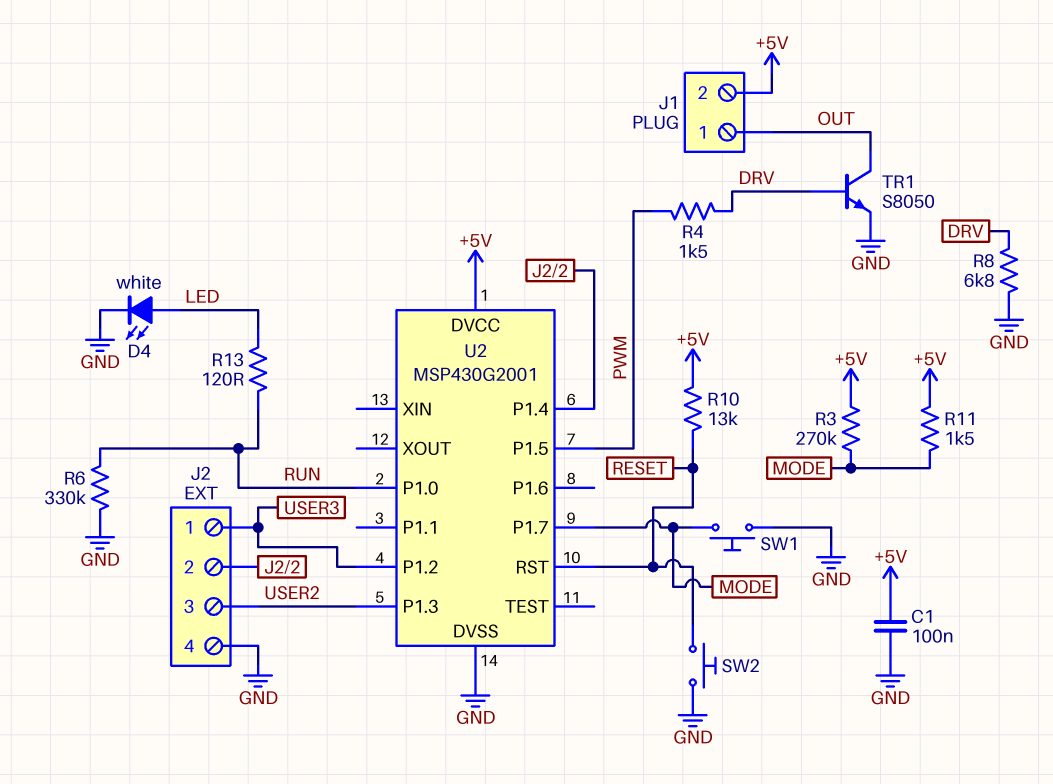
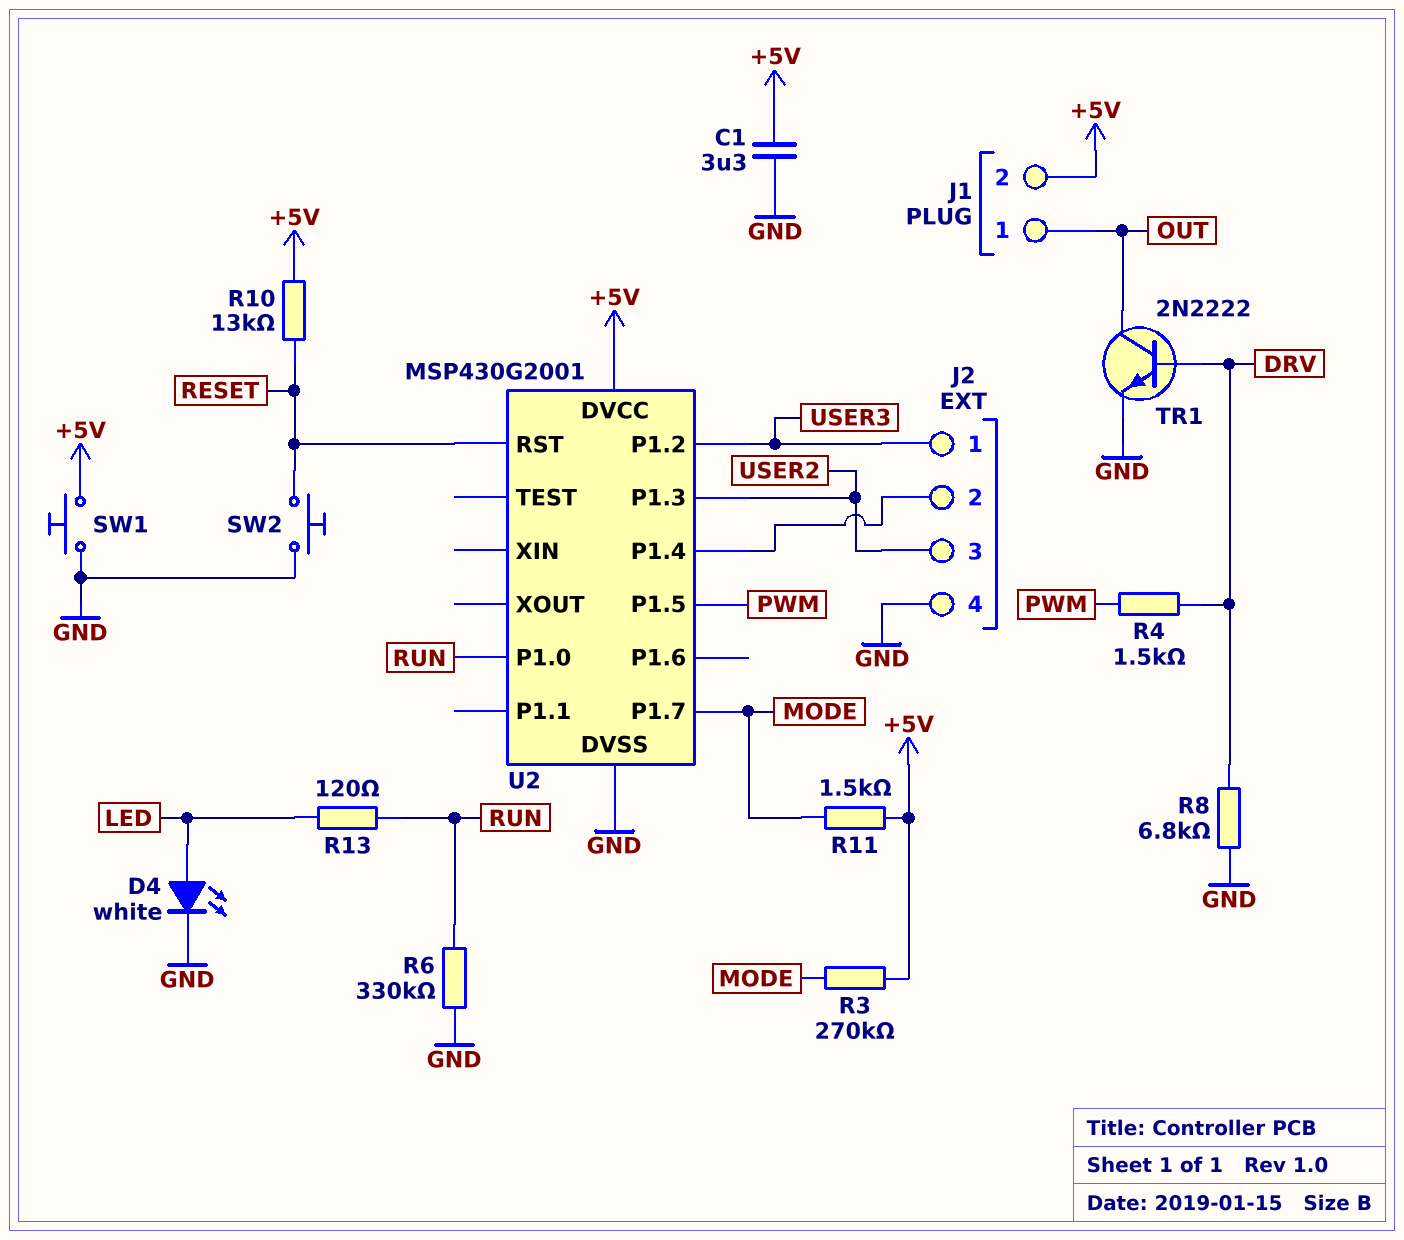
C1: 100nF (+5V, GND) -> 3.3uF (+5V, GND)
SW1: button (GND, MODE) -> button (+5V, GND)
TR1: NPN S8050 (B DRV, C OUT, E GND) -> NPN 2N2222 (B DRV, C OUT, E GND)

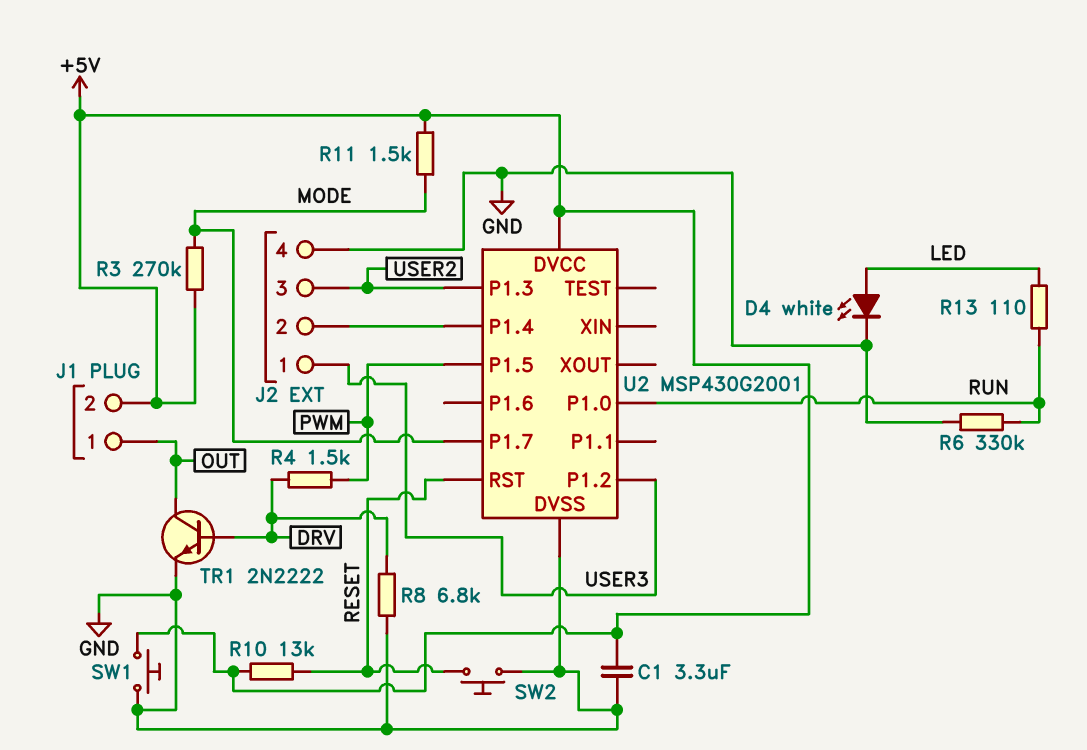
R13: 120 (LED, RUN) -> 110 (LED, RUN)

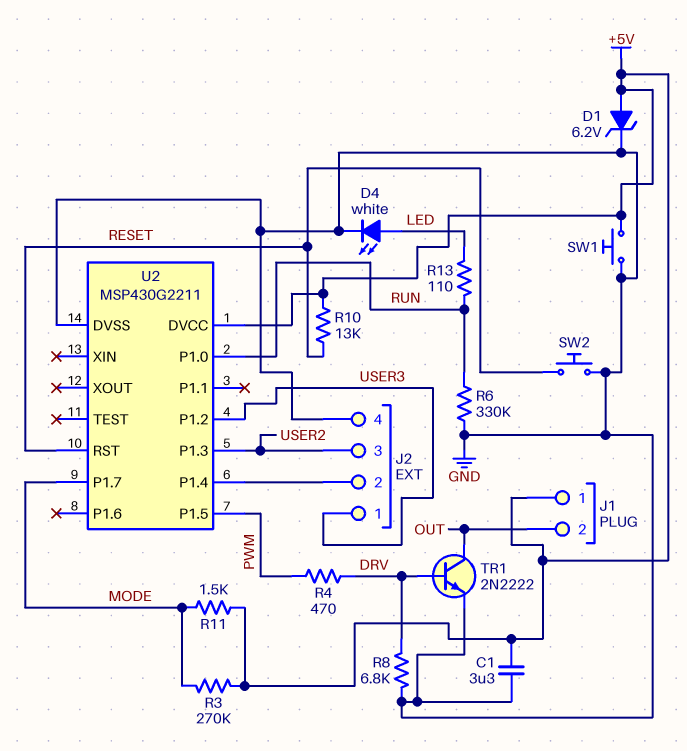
D1: none -> zener 6.2V (A +5V, K GND)
J1 pin 1: OUT -> +5V
J1 pin 2: +5V -> OUT
R4: 1.5k (DRV, PWM) -> 470 (DRV, PWM)
U2: MSP430G2001 -> MSP430G2211

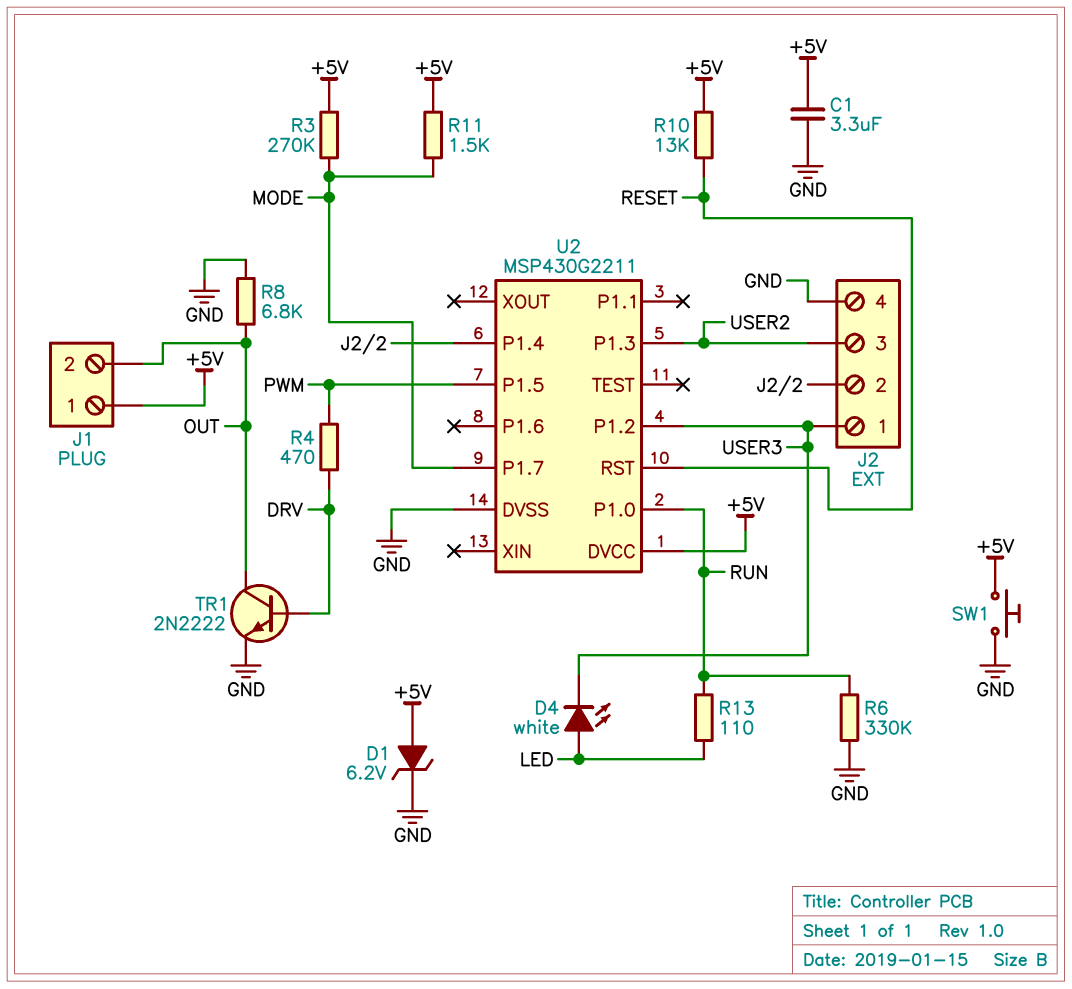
D4: LED white (A LED, K GND) -> LED white (A LED, K USER3)
R8: 6.8k (DRV, GND) -> 6.8k (GND, OUT)
SW2: button (GND, RESET) -> none

